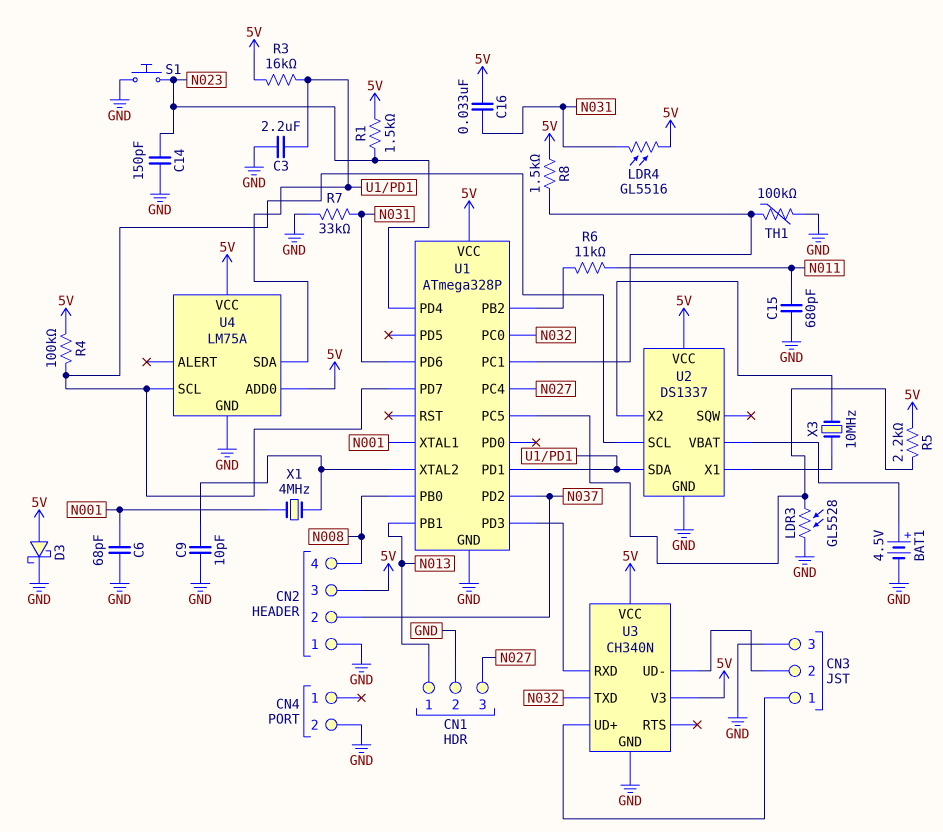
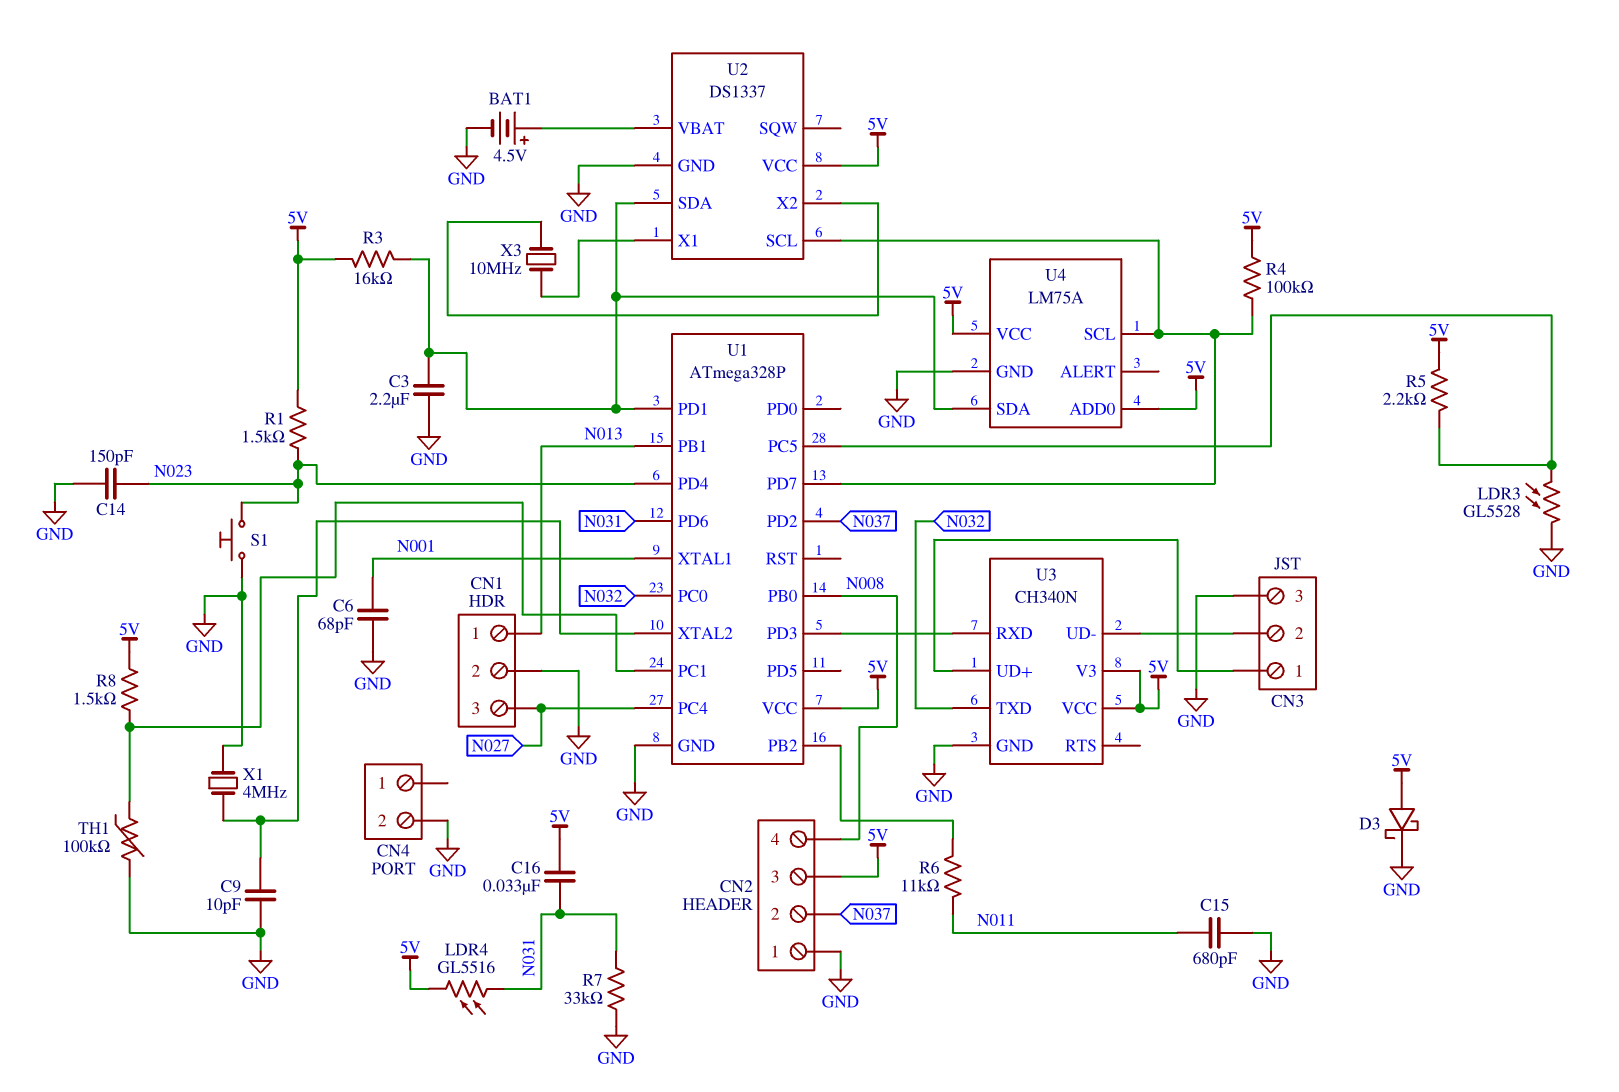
X1: 4MHz (N001, U1/XTAL2) -> 4MHz (GND, U1/XTAL2)

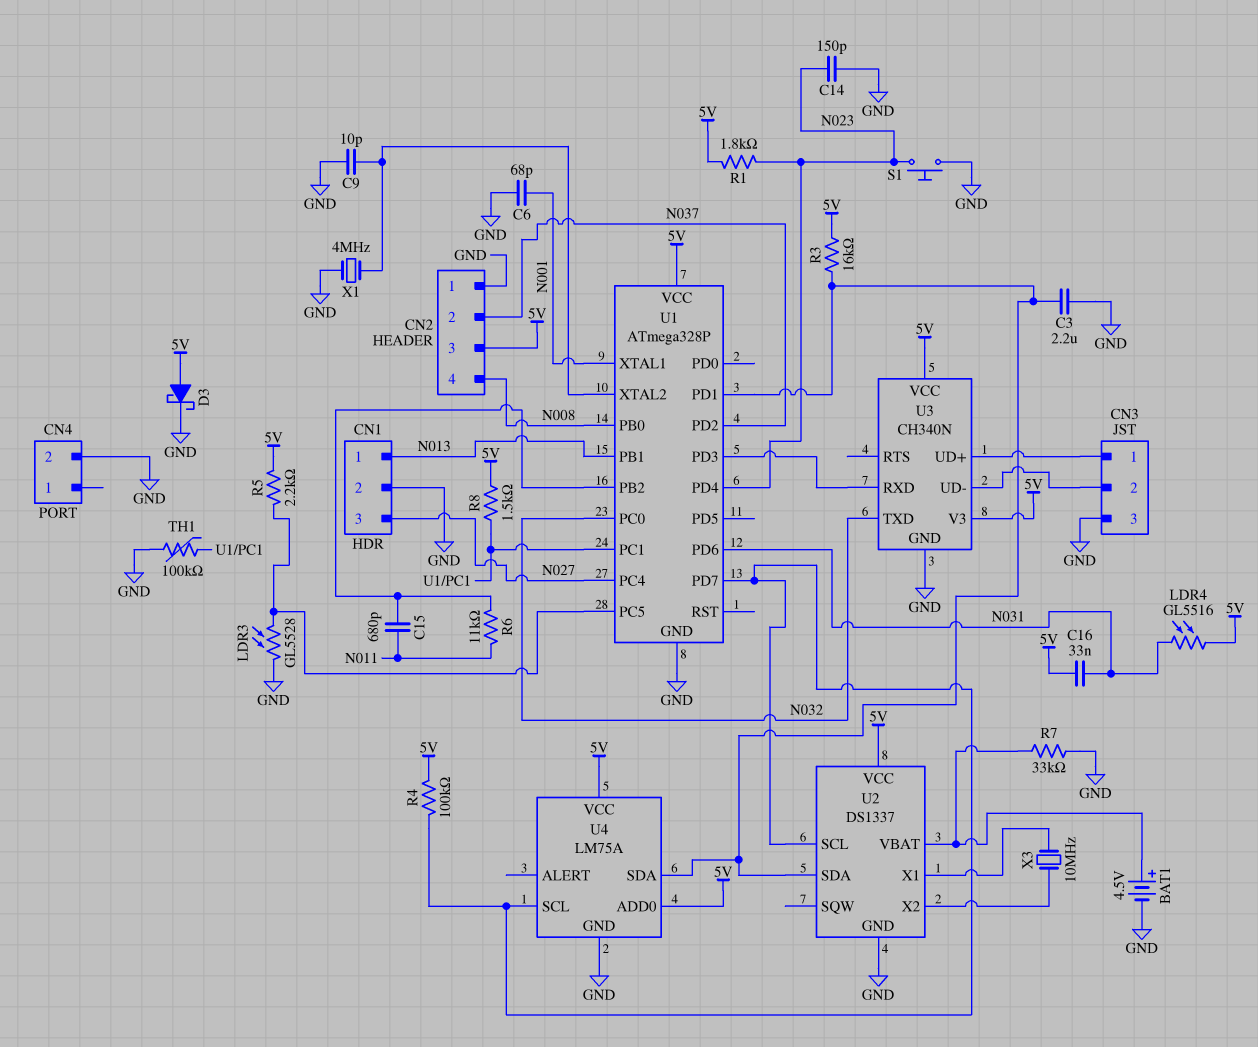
C15: 680pF (GND, N011) -> 680pF (N011, U1/PB2)
R1: 1.5k (5V, N023) -> 1.8k (5V, N023)
R7: 33k (GND, N031) -> 33k (GND, U2/VBAT)

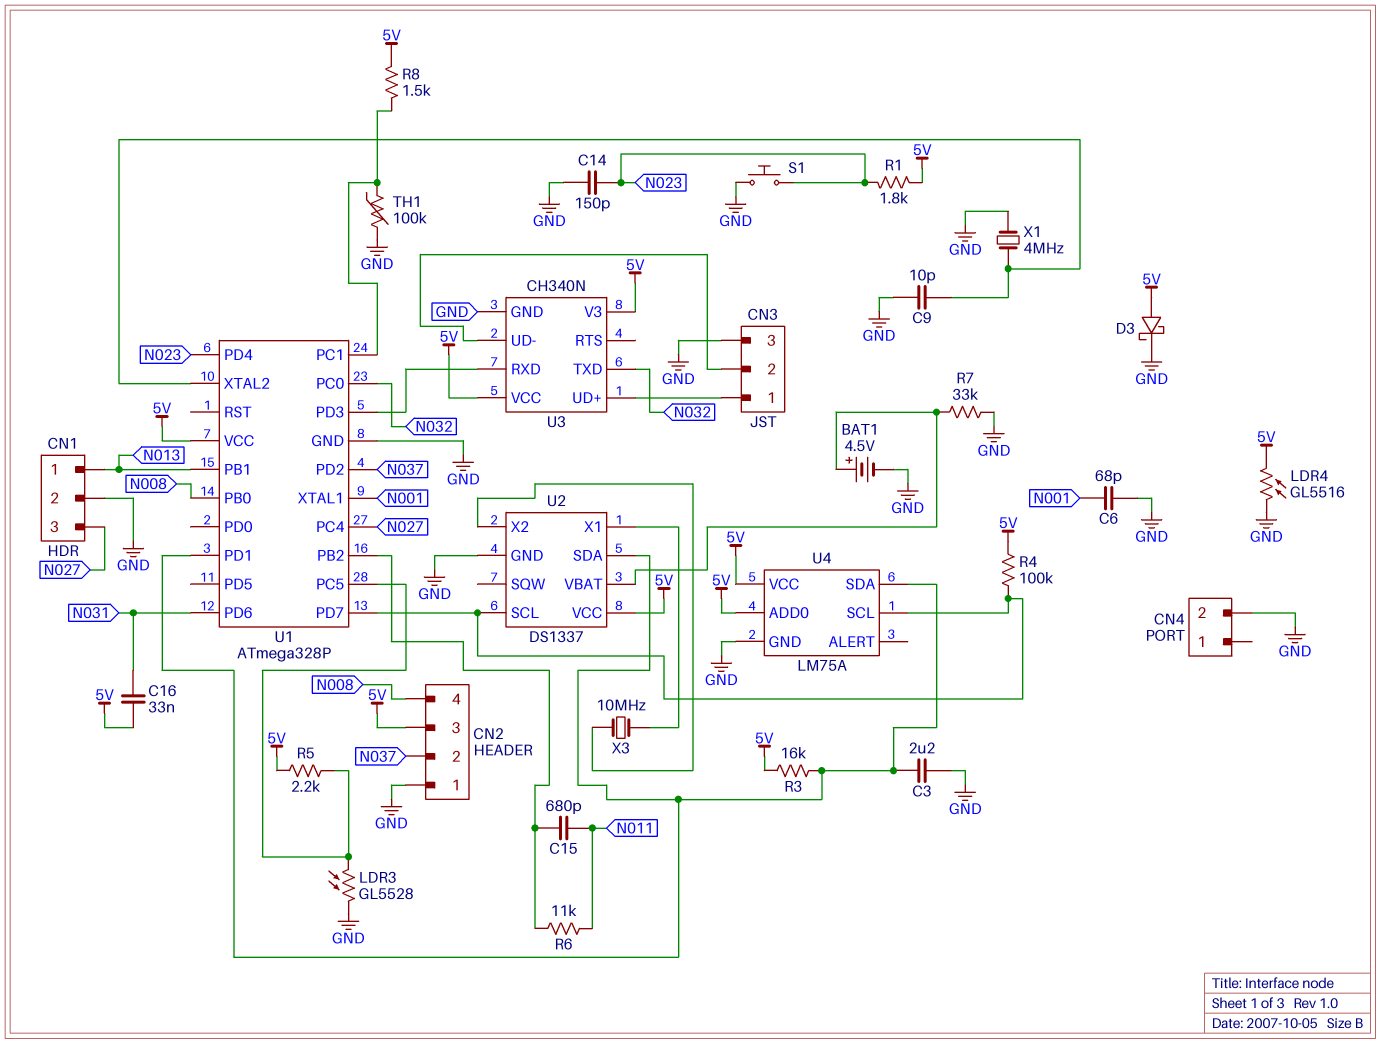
LDR4: GL5516 (5V, N031) -> GL5516 (5V, GND)

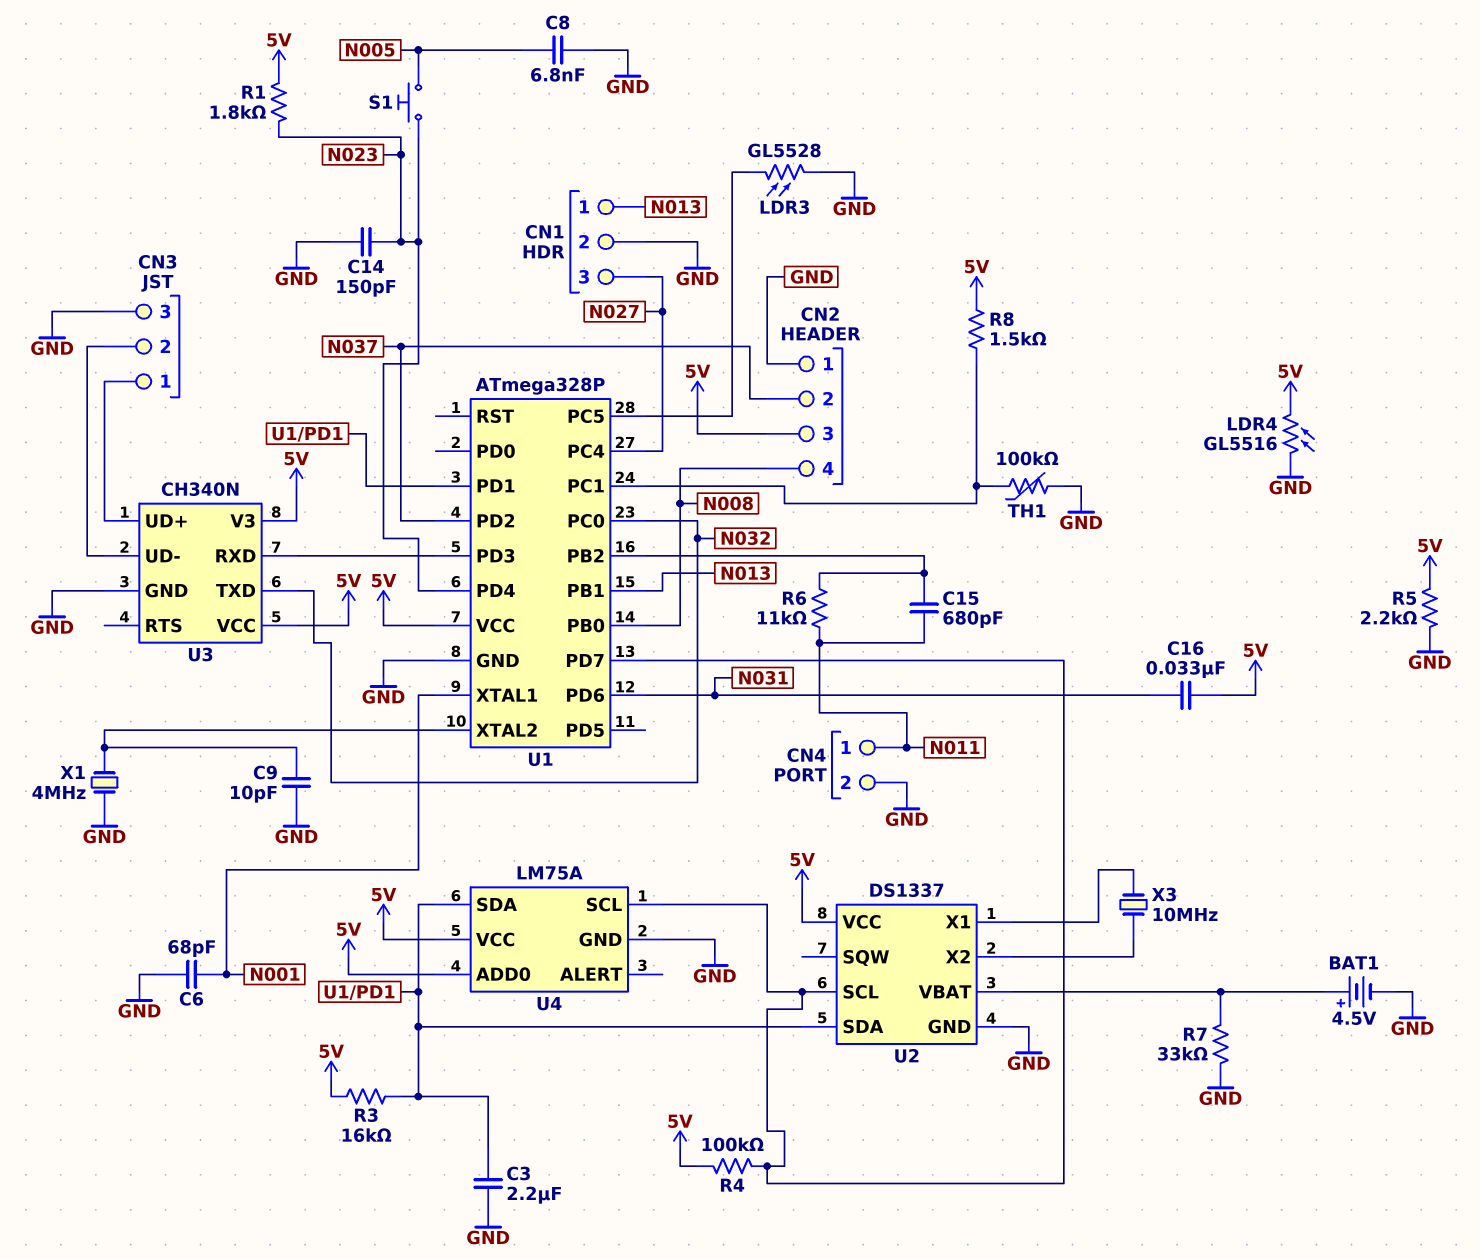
C8: none -> 6.8nF (GND, N005)
CN4 pin 1: none -> N011
D3: schottky (A 5V, K GND) -> none
R5: 2.2k (5V, U1/PC5) -> 2.2k (5V, GND)
S1: button (GND, N023) -> button (N005, N023)

